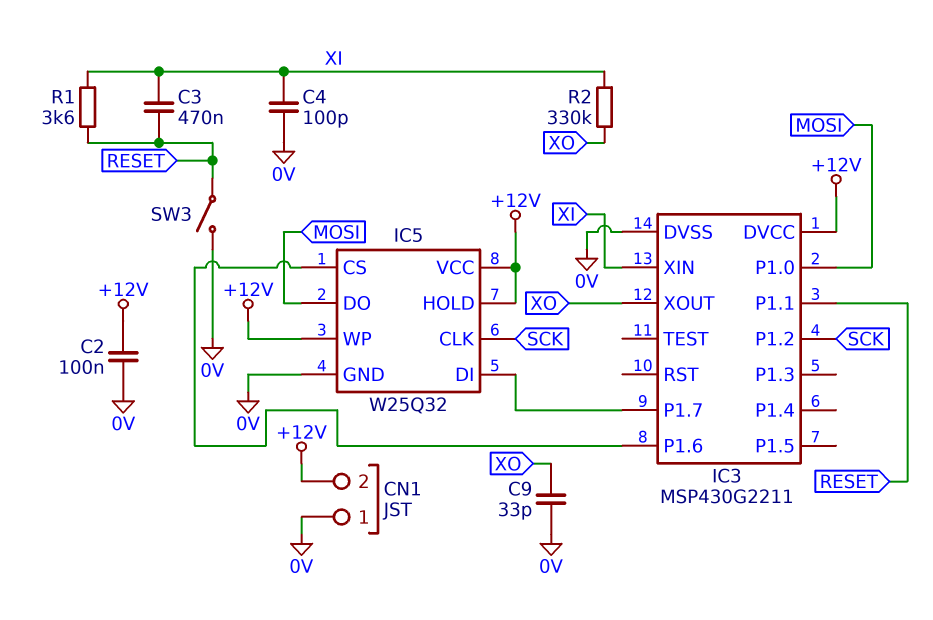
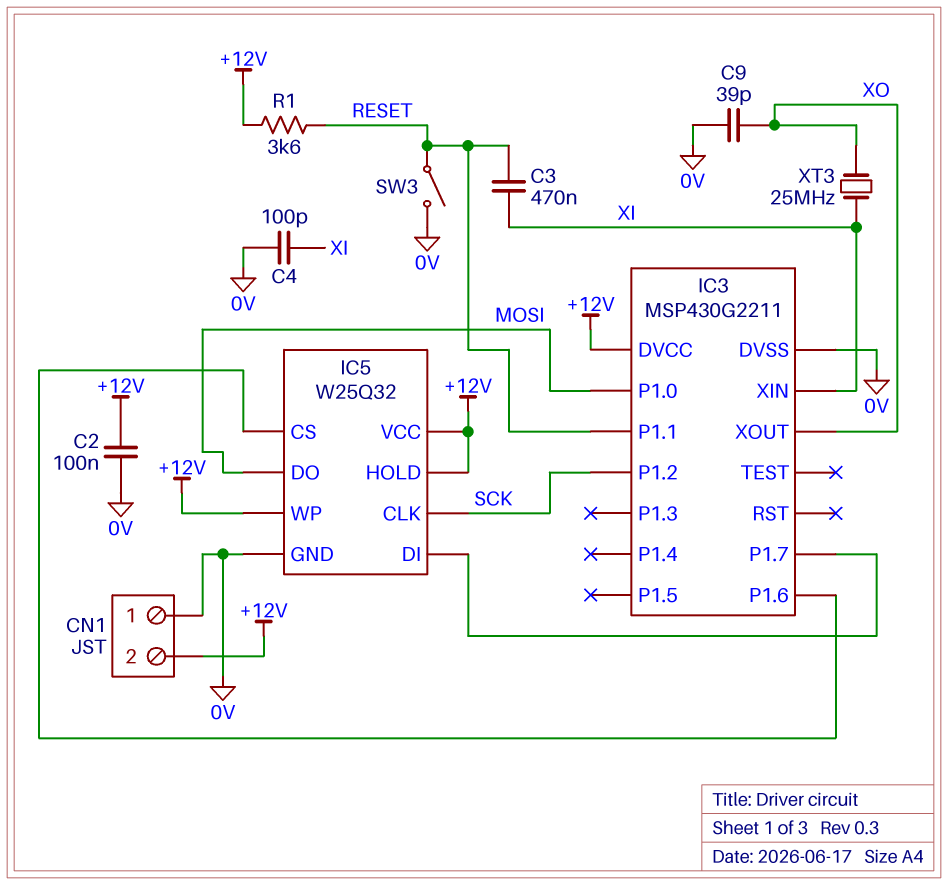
C9: 33pF (0V, XO) -> 39pF (0V, XO)
R1: 3.6k (RESET, XI) -> 3.6k (+12V, RESET)
R2: 330k (XI, XO) -> none
XT3: none -> 25MHz (XI, XO)

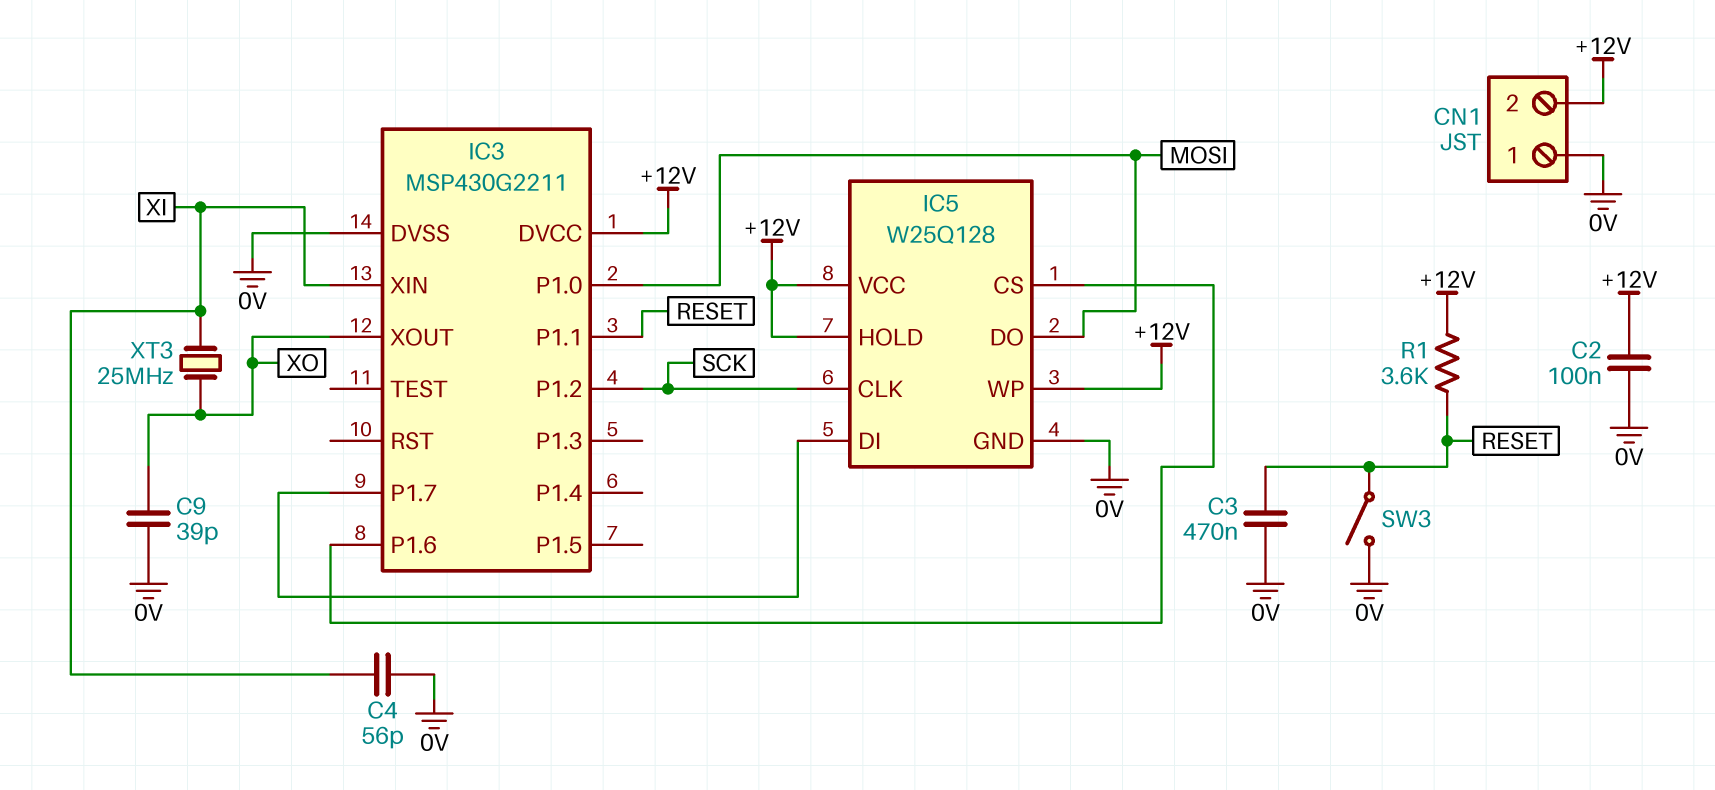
C3: 470nF (RESET, XI) -> 470nF (0V, RESET)
C4: 100pF (0V, XI) -> 56pF (0V, XI)
IC5: W25Q32 -> W25Q128

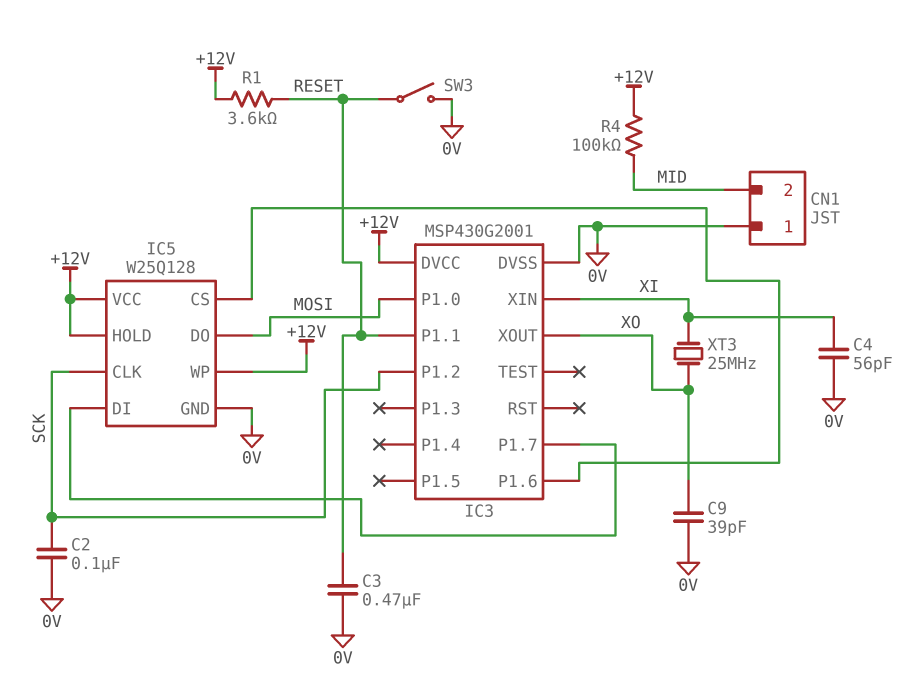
C2: 100nF (+12V, 0V) -> 100nF (0V, SCK)
CN1 pin 2: +12V -> MID
IC3: MSP430G2211 -> MSP430G2001
R4: none -> 100k (+12V, MID)

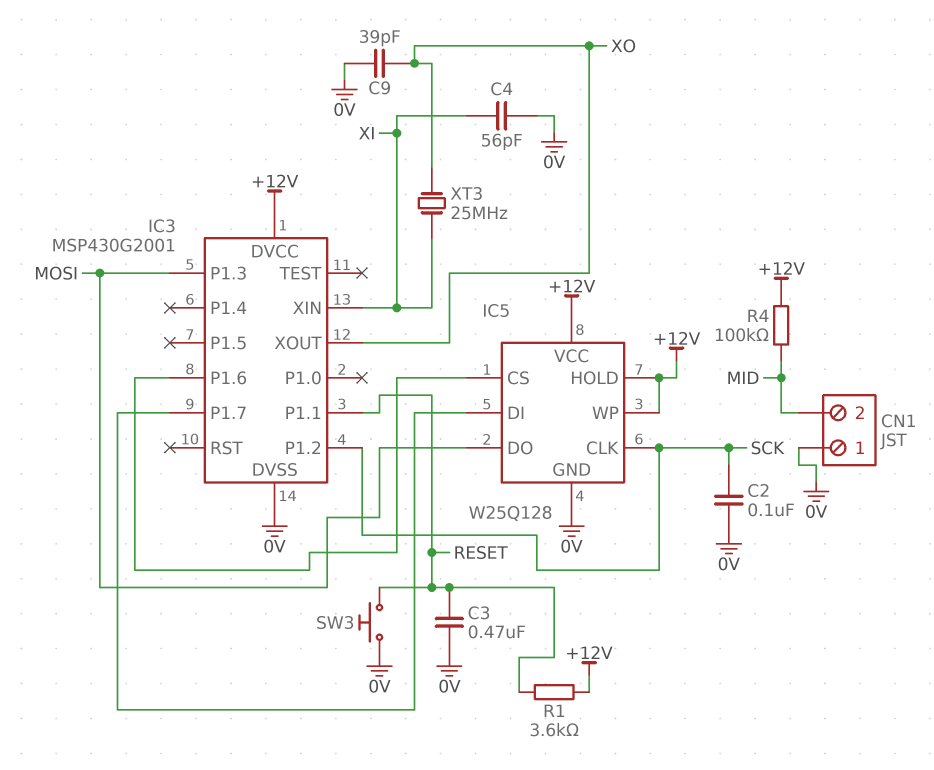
IC3 pin P1.0: MOSI -> none
IC3 pin P1.3: none -> MOSI
SW3: switch (0V, RESET) -> button (0V, RESET)

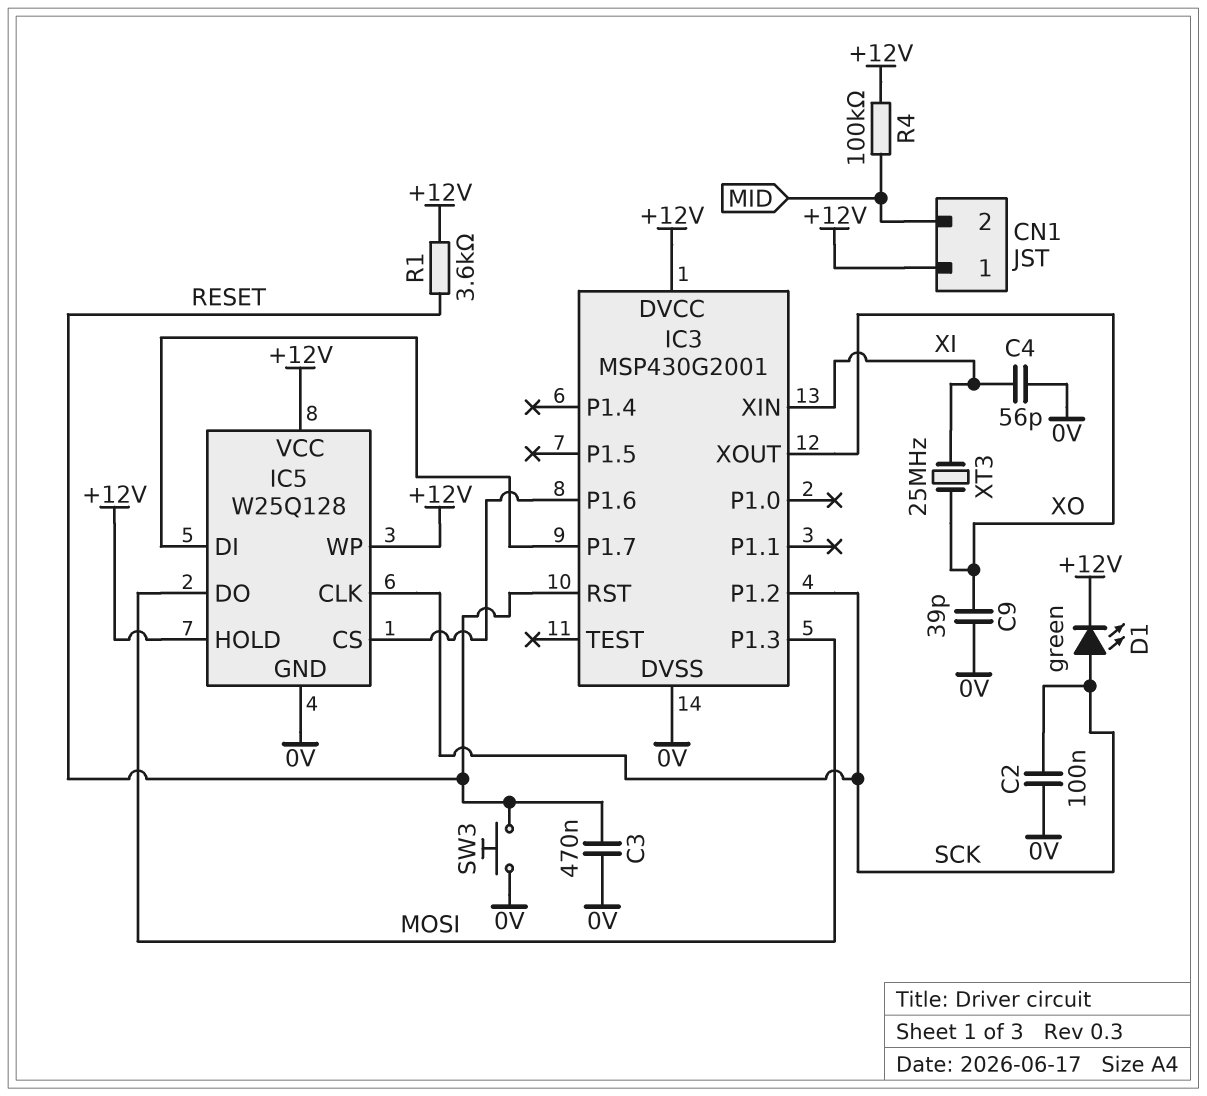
CN1 pin 1: 0V -> +12V
D1: none -> LED green (A SCK, K +12V)
IC3 pin P1.1: RESET -> none
IC3 pin RST: none -> RESET

